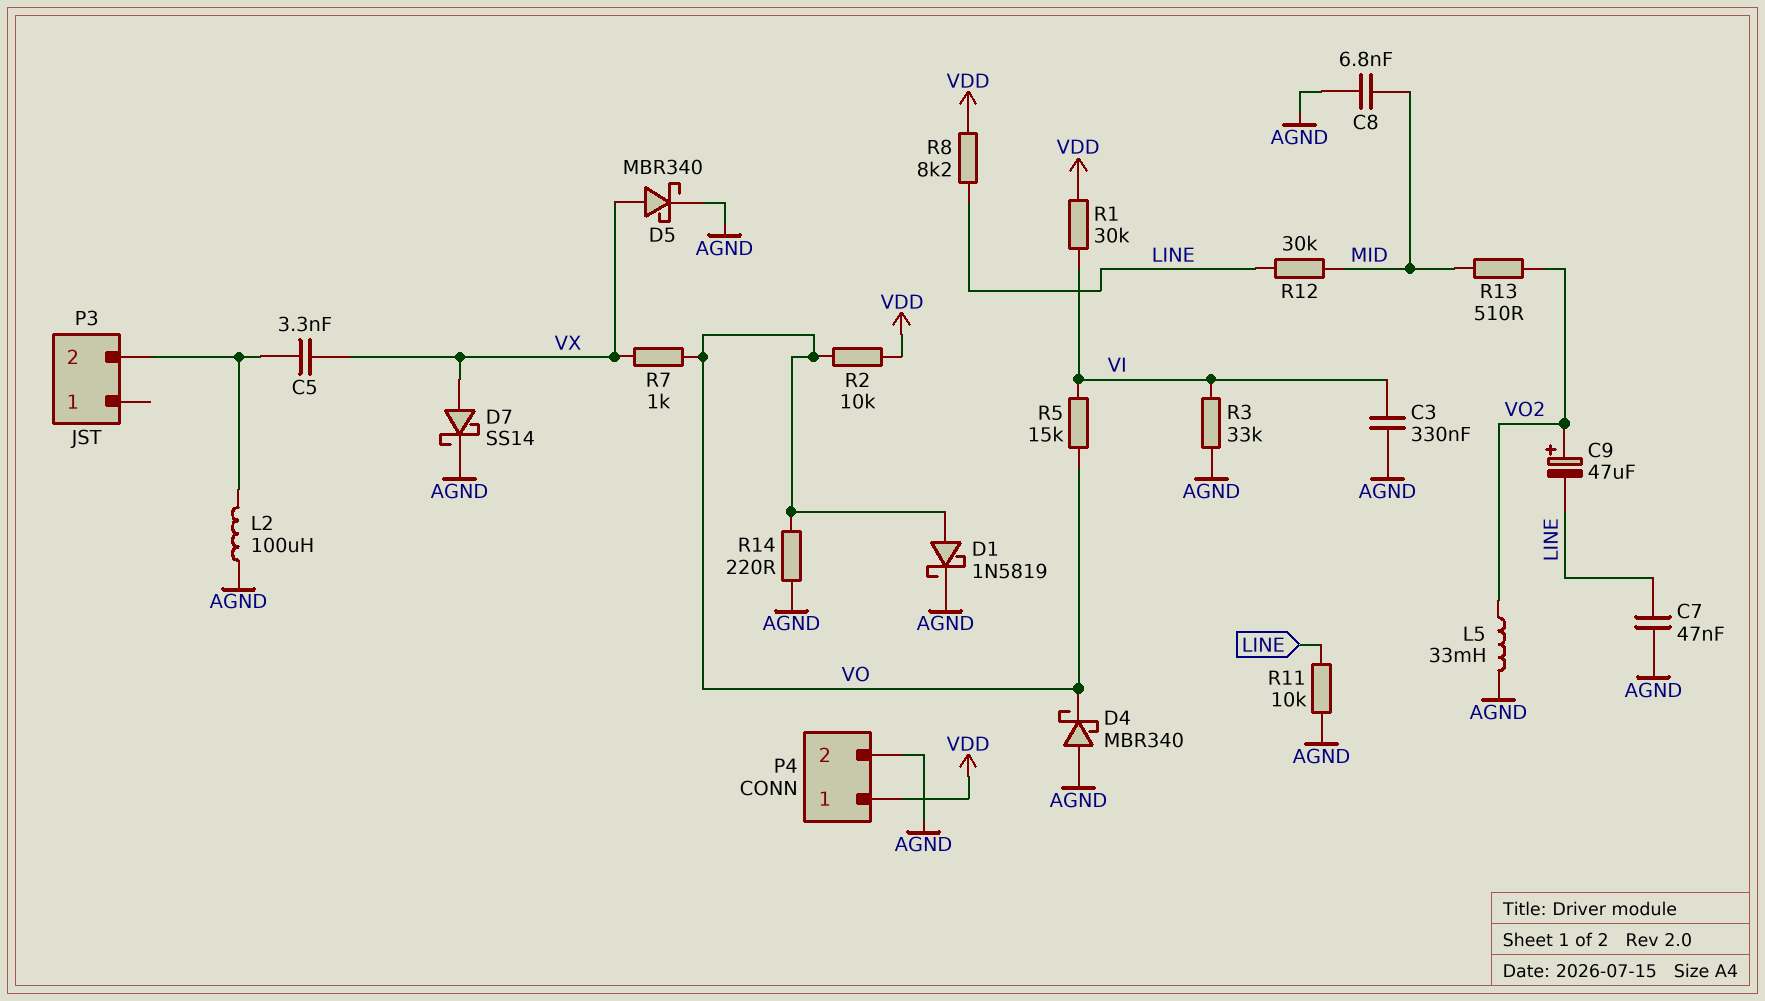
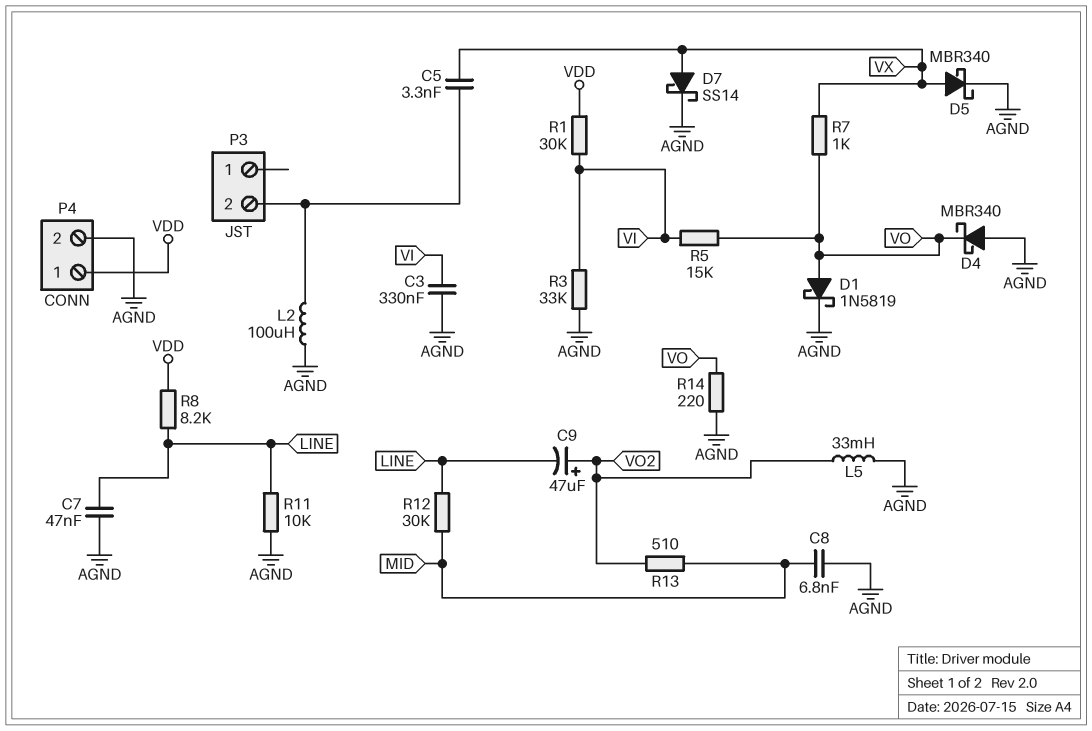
R2: 10k (VDD, VO) -> none

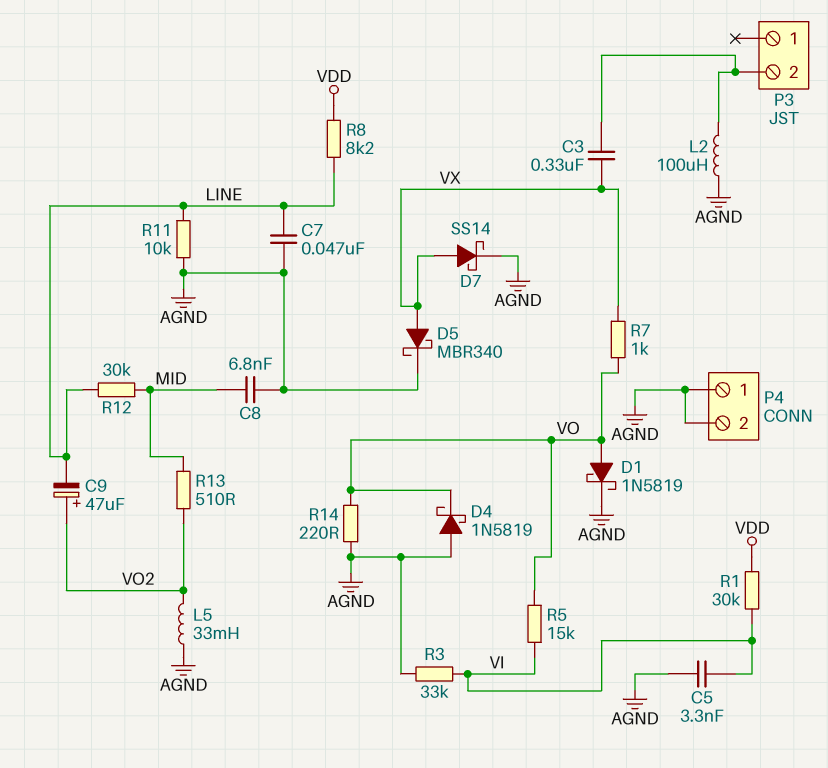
C3: 330nF (AGND, VI) -> 330nF (P3/2, VX)
C5: 3.3nF (P3/2, VX) -> 3.3nF (AGND, VI)
D4: schottky MBR340 (A AGND, K VO) -> schottky 1N5819 (A AGND, K VO)
P4 pin 1: VDD -> AGND

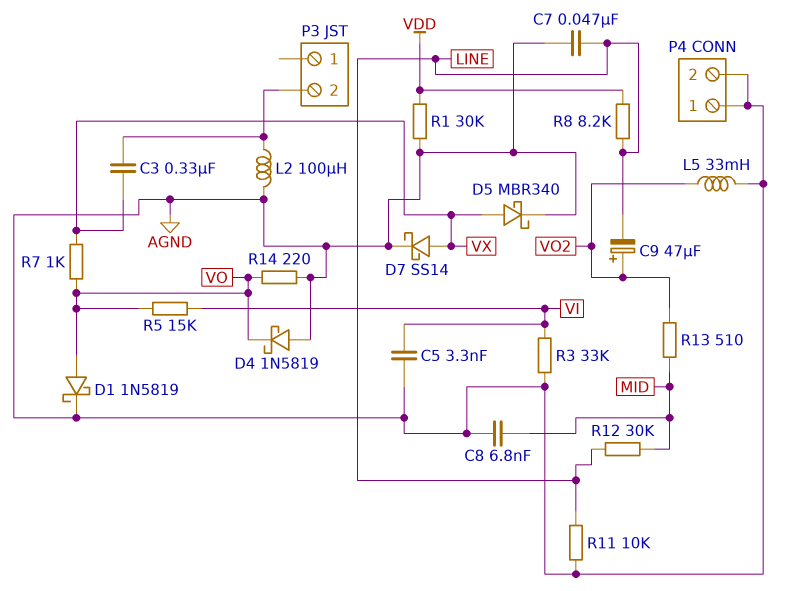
R1: 30k (VDD, VI) -> 30k (AGND, VDD)

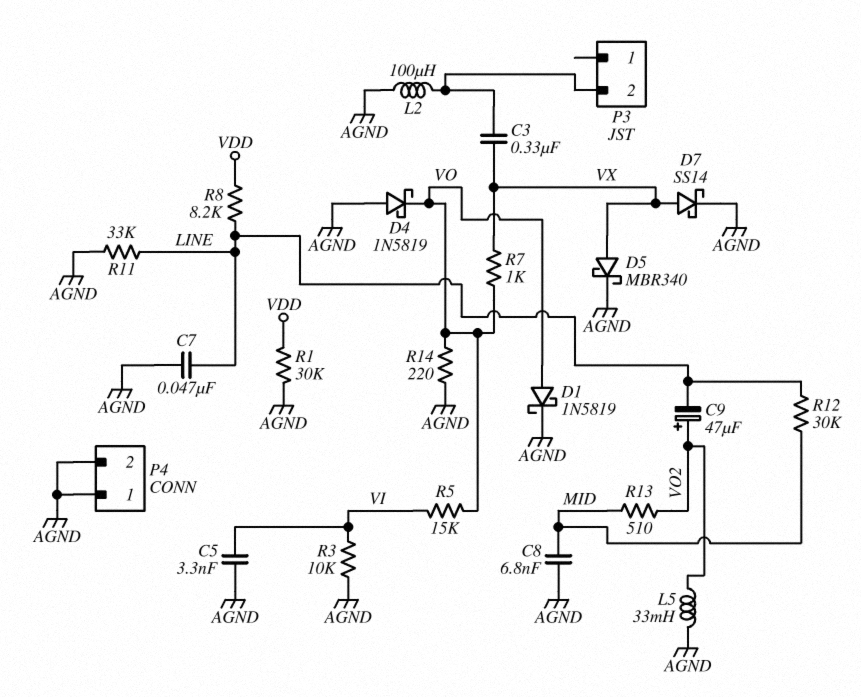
R3: 33k (AGND, VI) -> 10k (AGND, VI)
R11: 10k (AGND, LINE) -> 33k (AGND, LINE)

